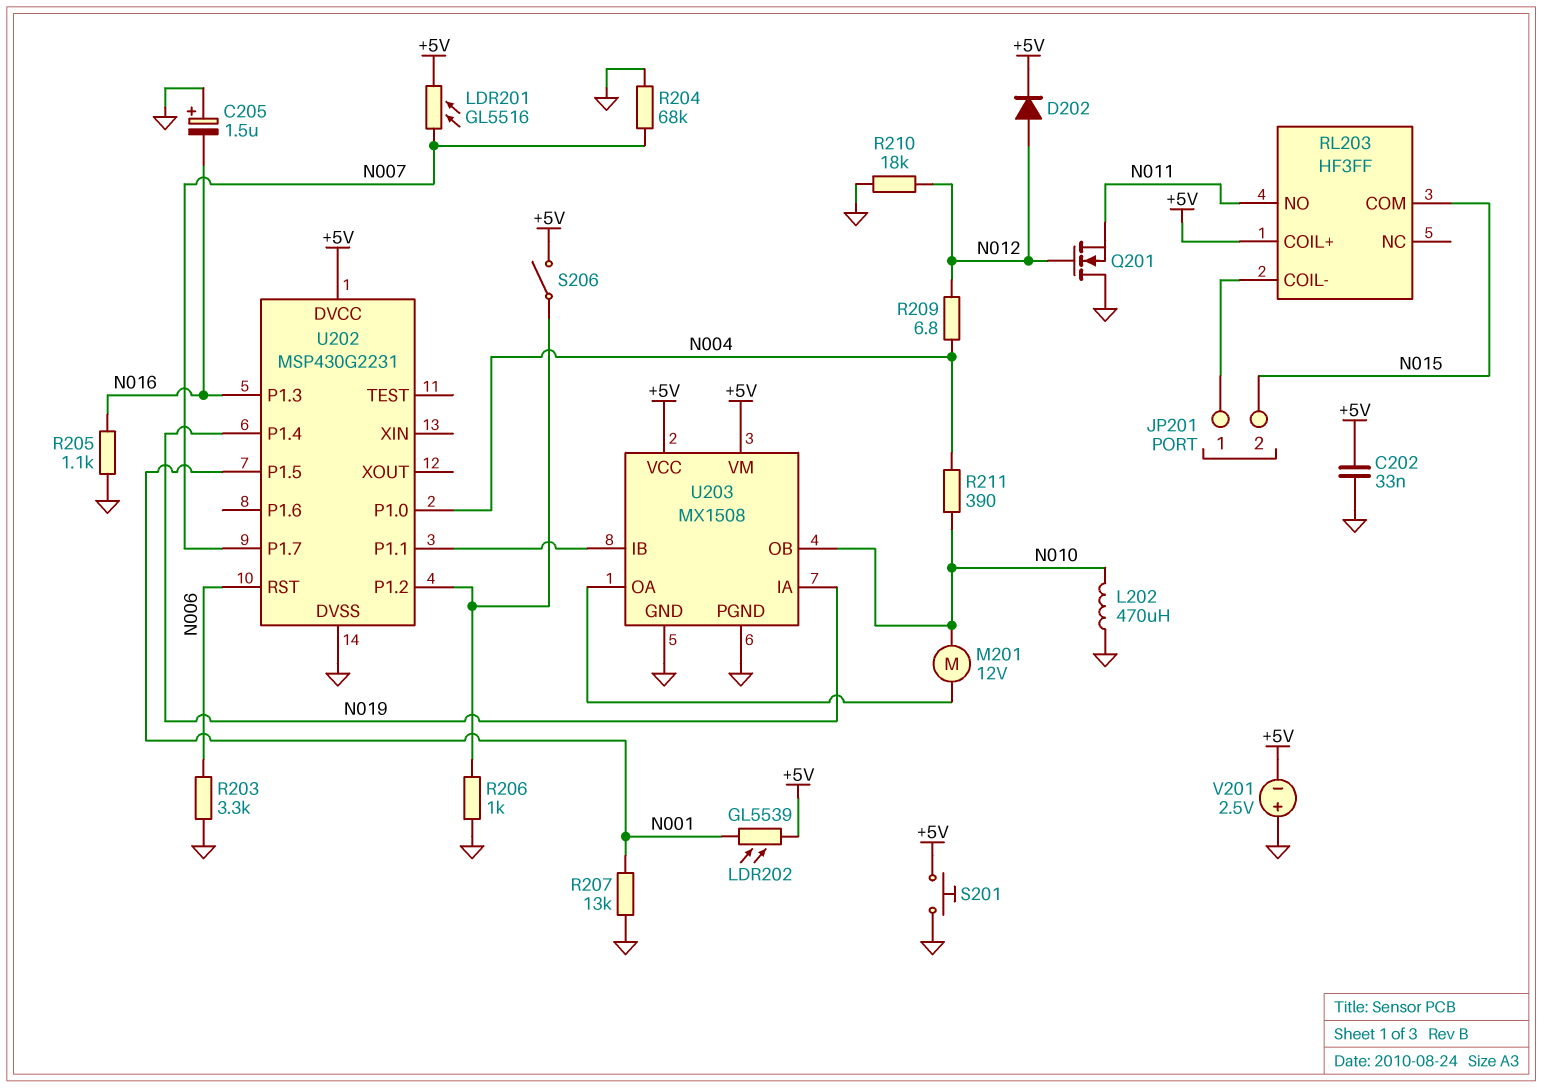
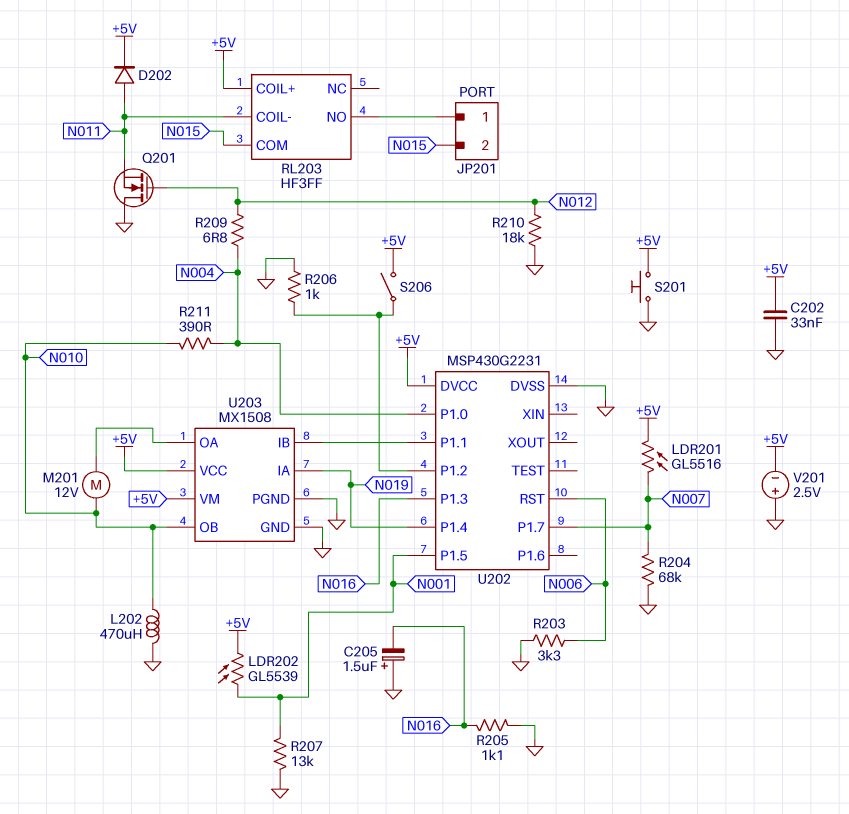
D202: diode (A N012, K +5V) -> diode (A N011, K +5V)
RL203 pin COIL-: JP201/1 -> N011
RL203 pin NO: N011 -> JP201/1

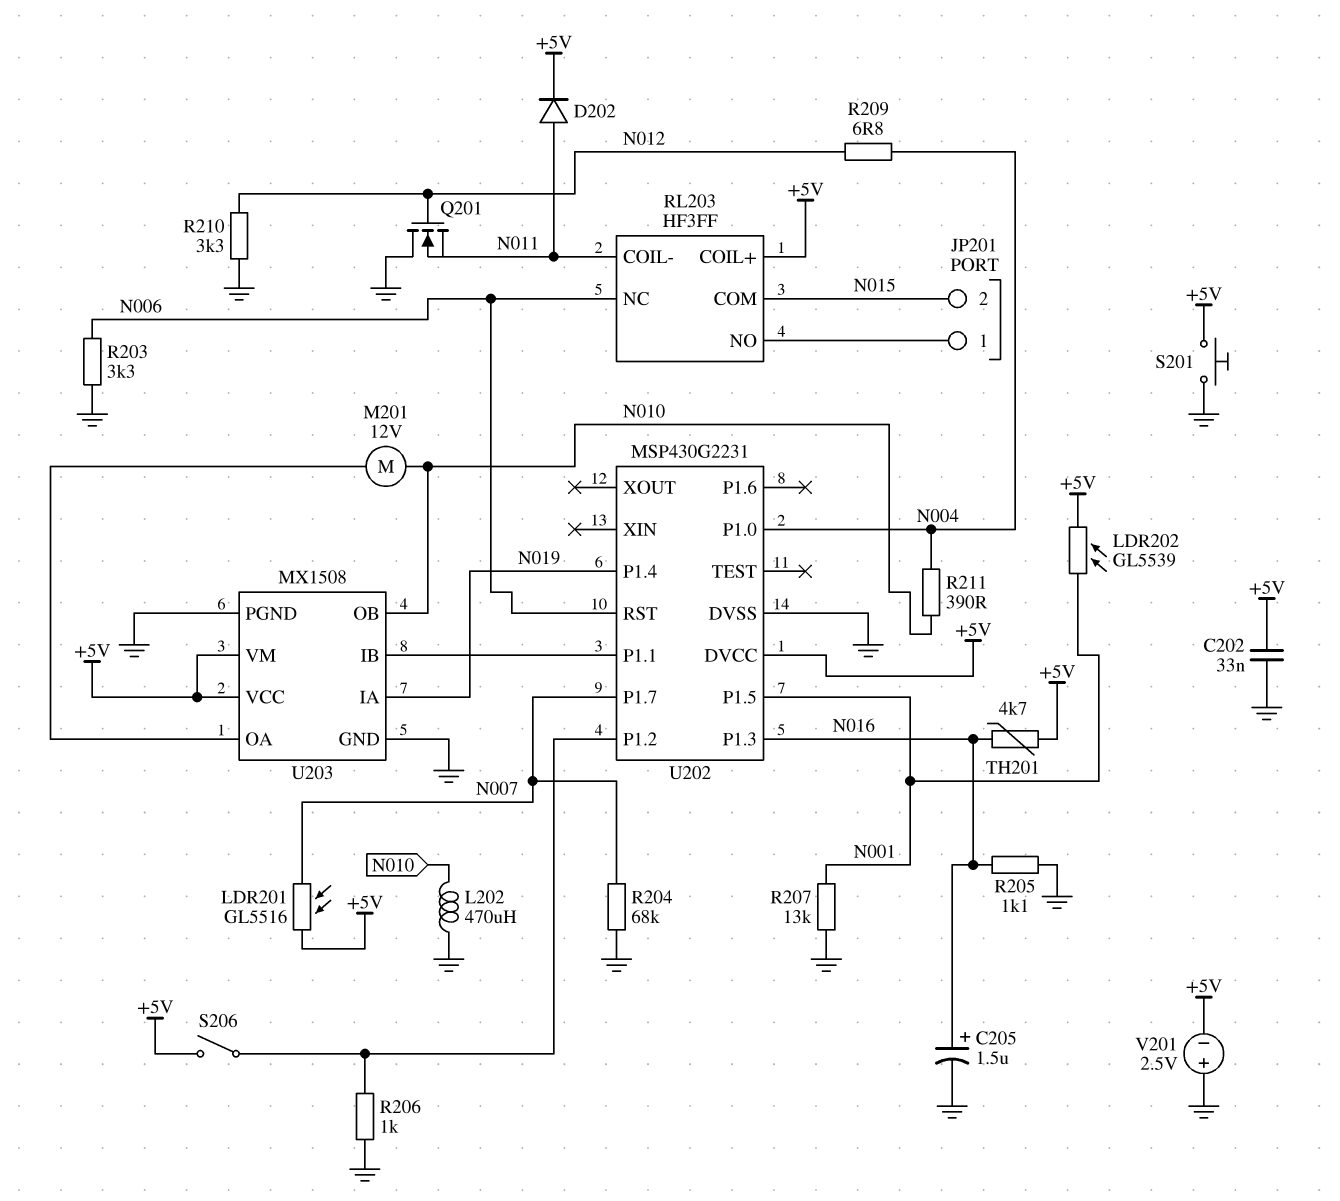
C205: 1.5uF (plus GND, minus N016) -> 1.5uF (plus N016, minus GND)
R210: 18k (GND, N012) -> 3.3k (GND, N012)
RL203 pin NC: none -> N006
TH201: none -> 4.7k (+5V, N016)

